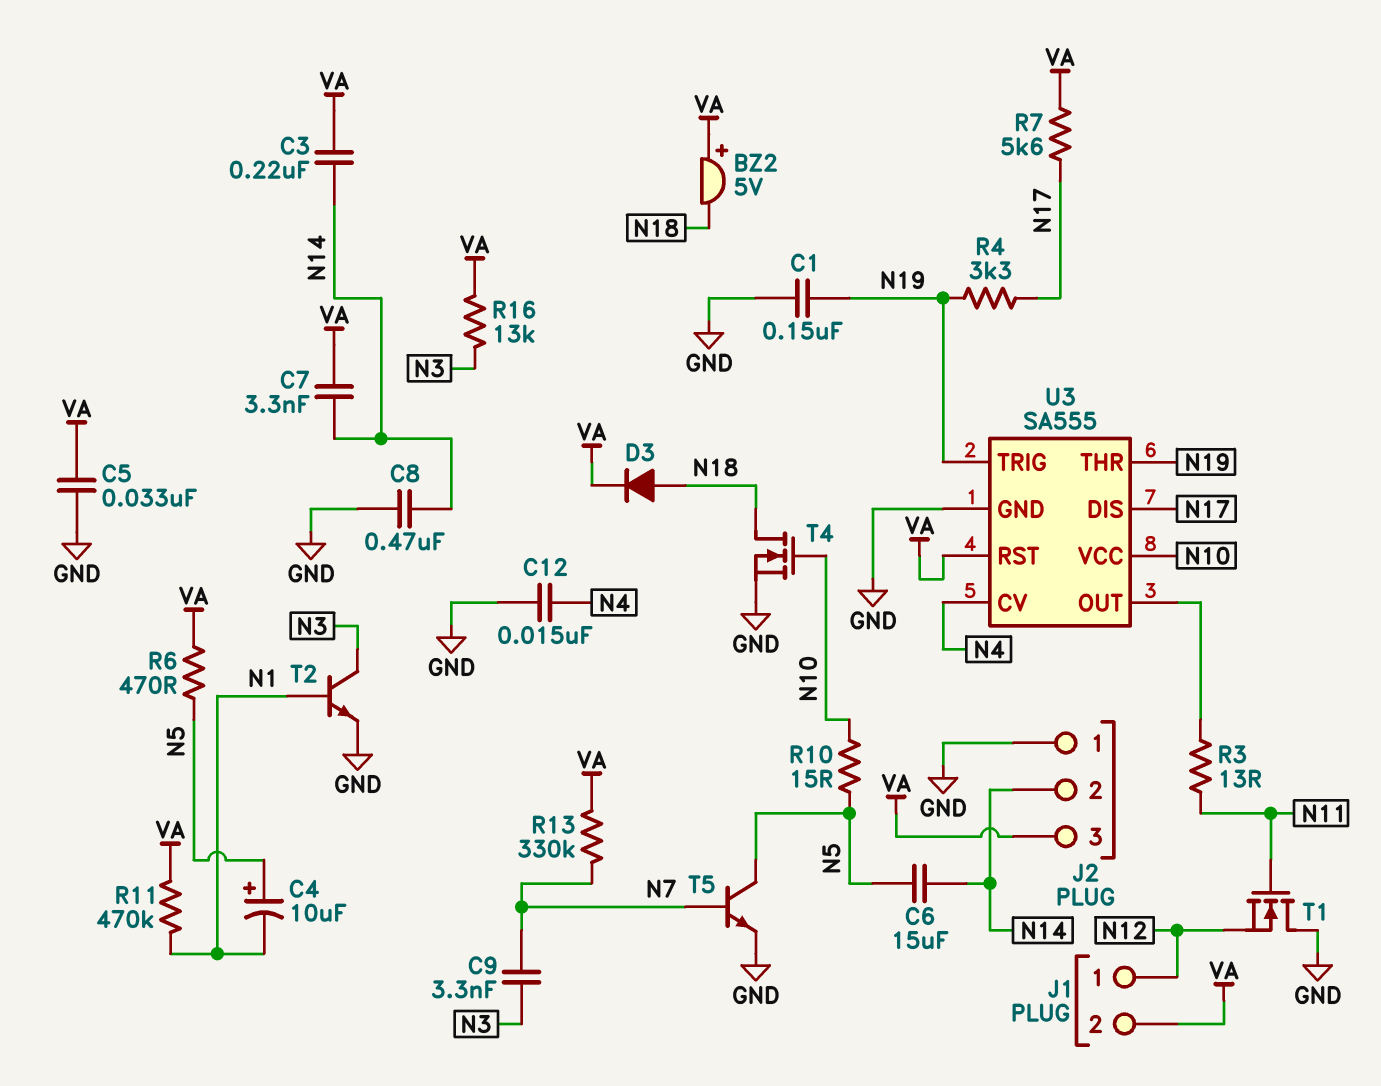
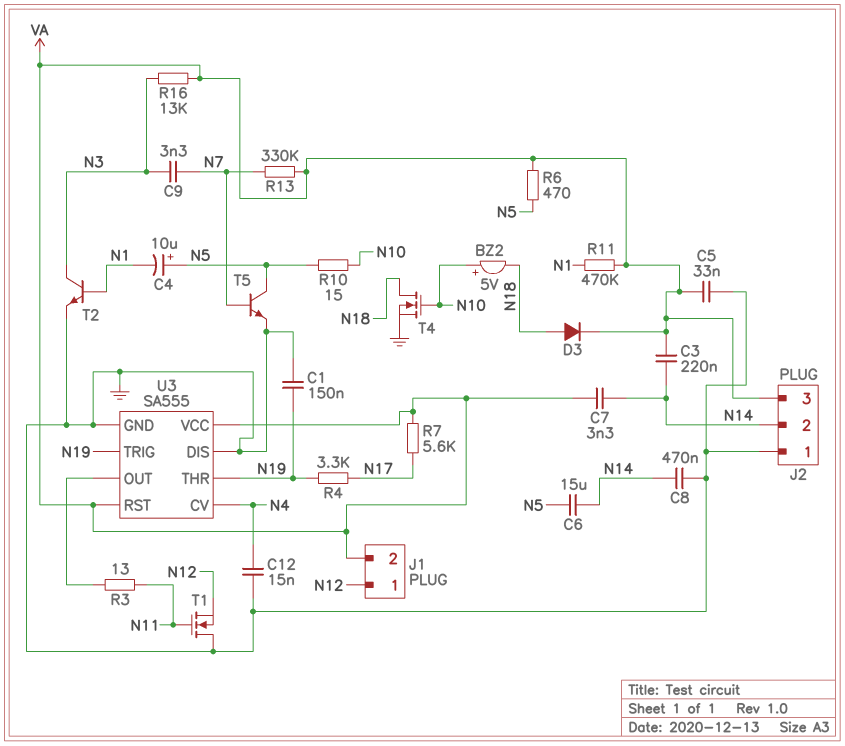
BZ2: buzzer 5V (plus VA, minus N18) -> buzzer 5V (plus N10, minus N18)
U3 pin DIS: N17 -> GND
U3 pin VCC: N10 -> VA

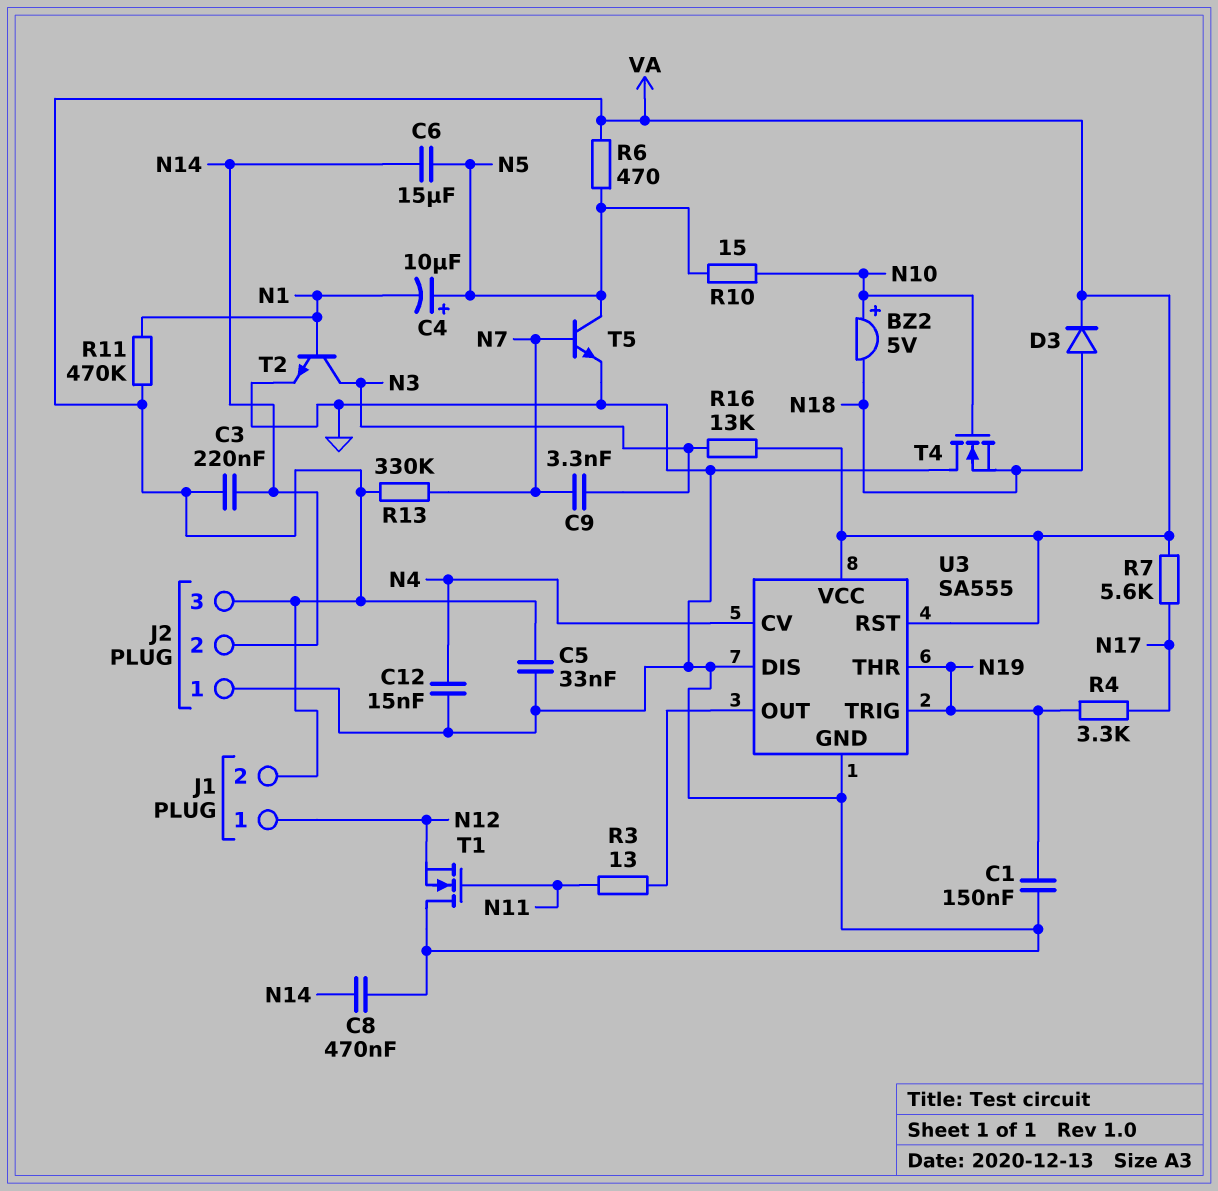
C7: 3.3nF (N14, VA) -> none
T4: NMOS (G N10, D N18, S GND) -> NMOS (G N10, D GND, S N18)

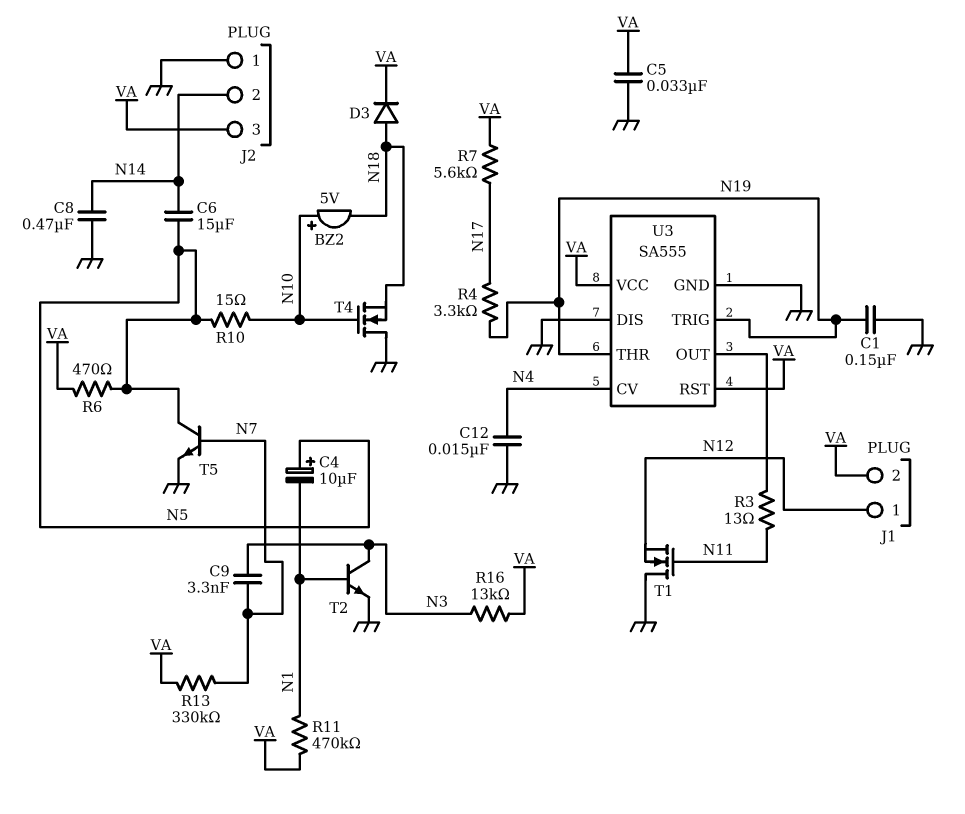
C3: 220nF (N14, VA) -> none

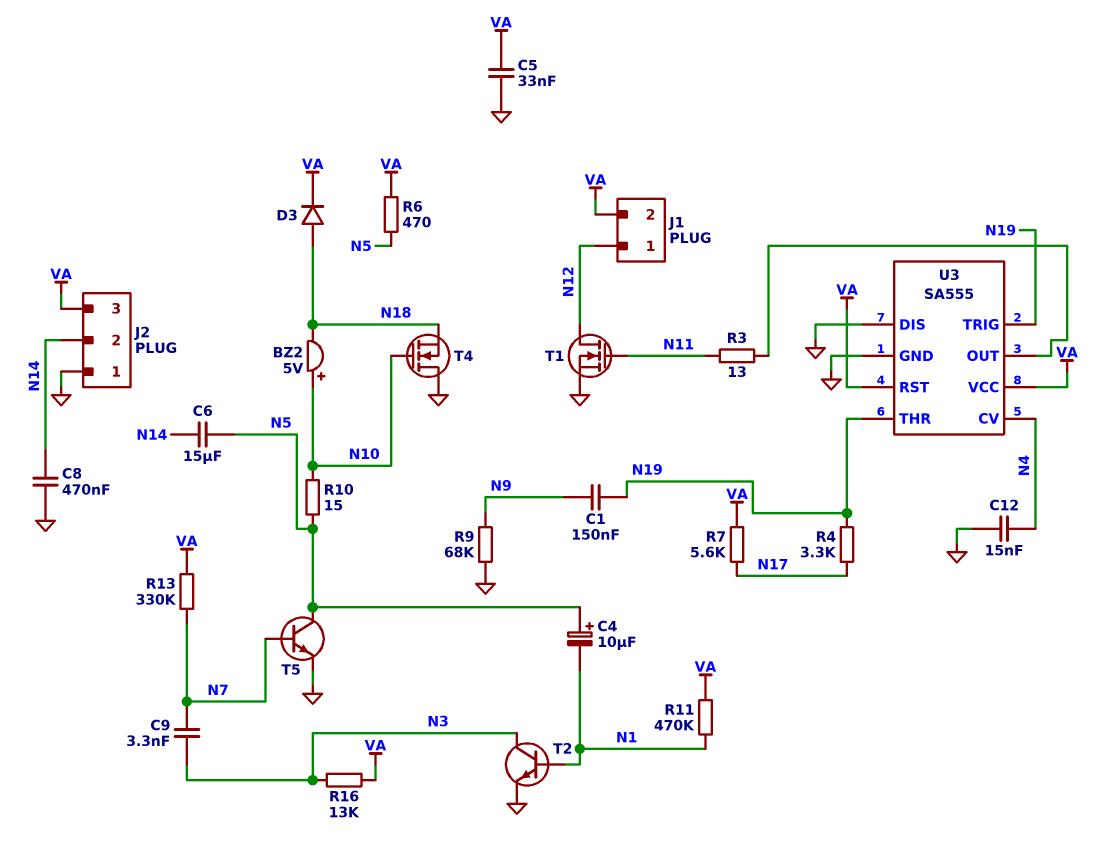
C1: 150nF (GND, N19) -> 150nF (N9, N19)
R9: none -> 68k (GND, N9)
T1: NMOS (G N11, D GND, S N12) -> NMOS (G N11, D N12, S GND)

